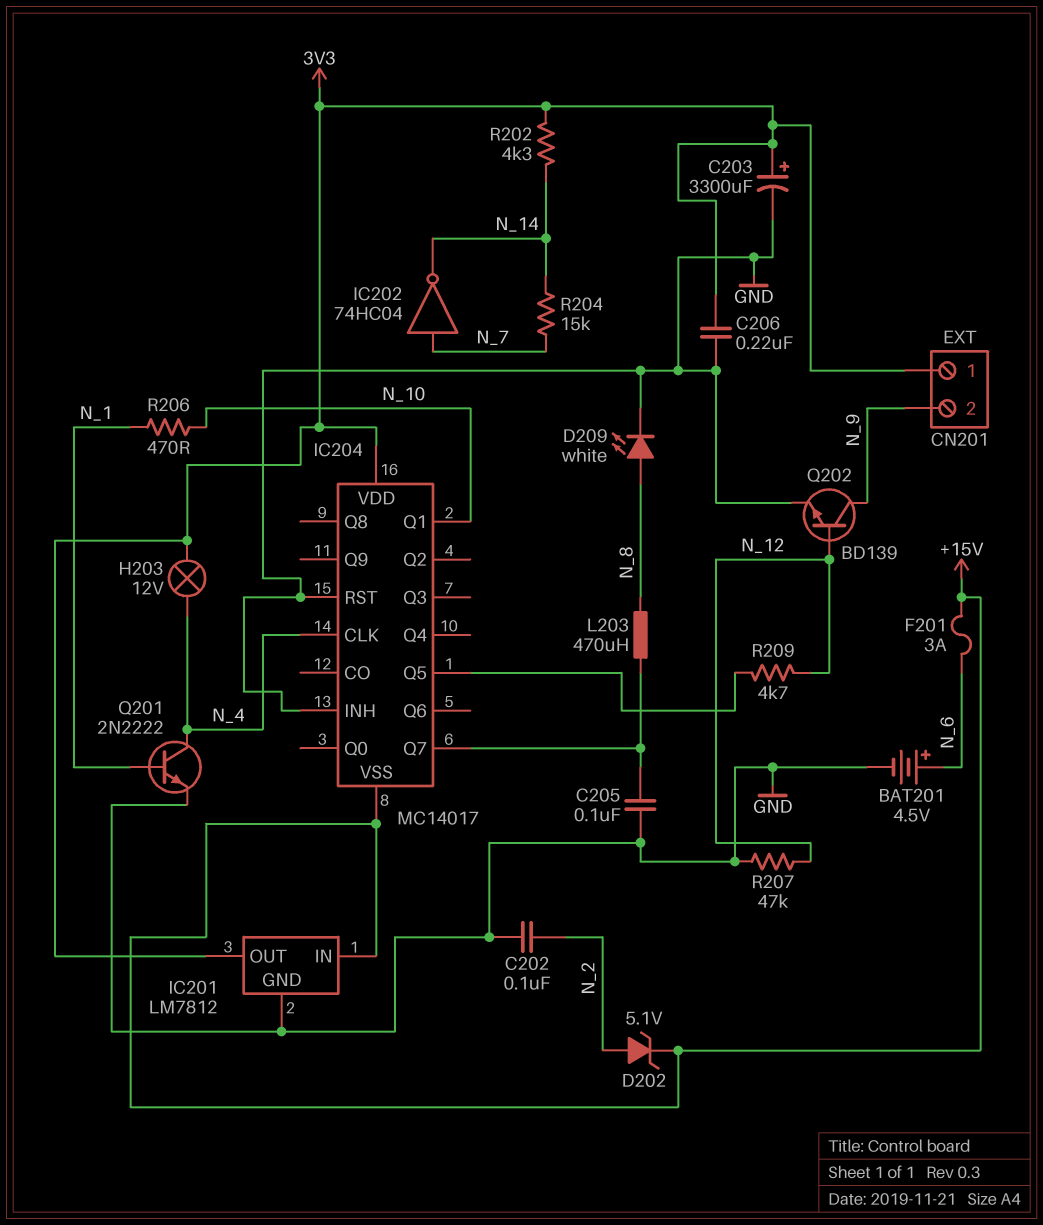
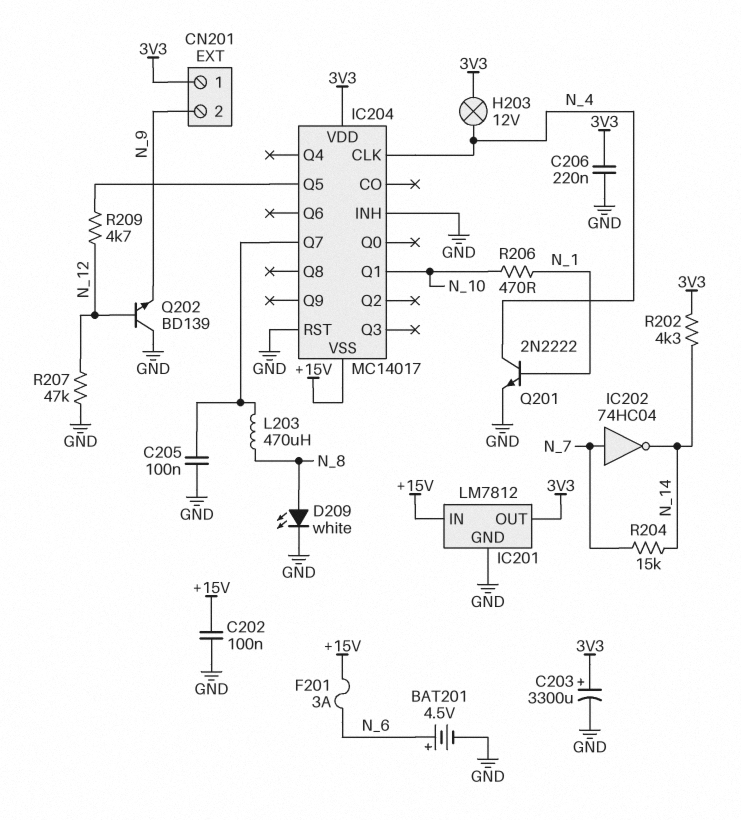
C202: 100nF (GND, N_2) -> 100nF (+15V, GND)
D202: zener 5.1V (A N_2, K +15V) -> none
Q202: NPN BD139 (B N_12, C N_9, E GND) -> NPN BD139 (B N_12, C GND, E N_9)

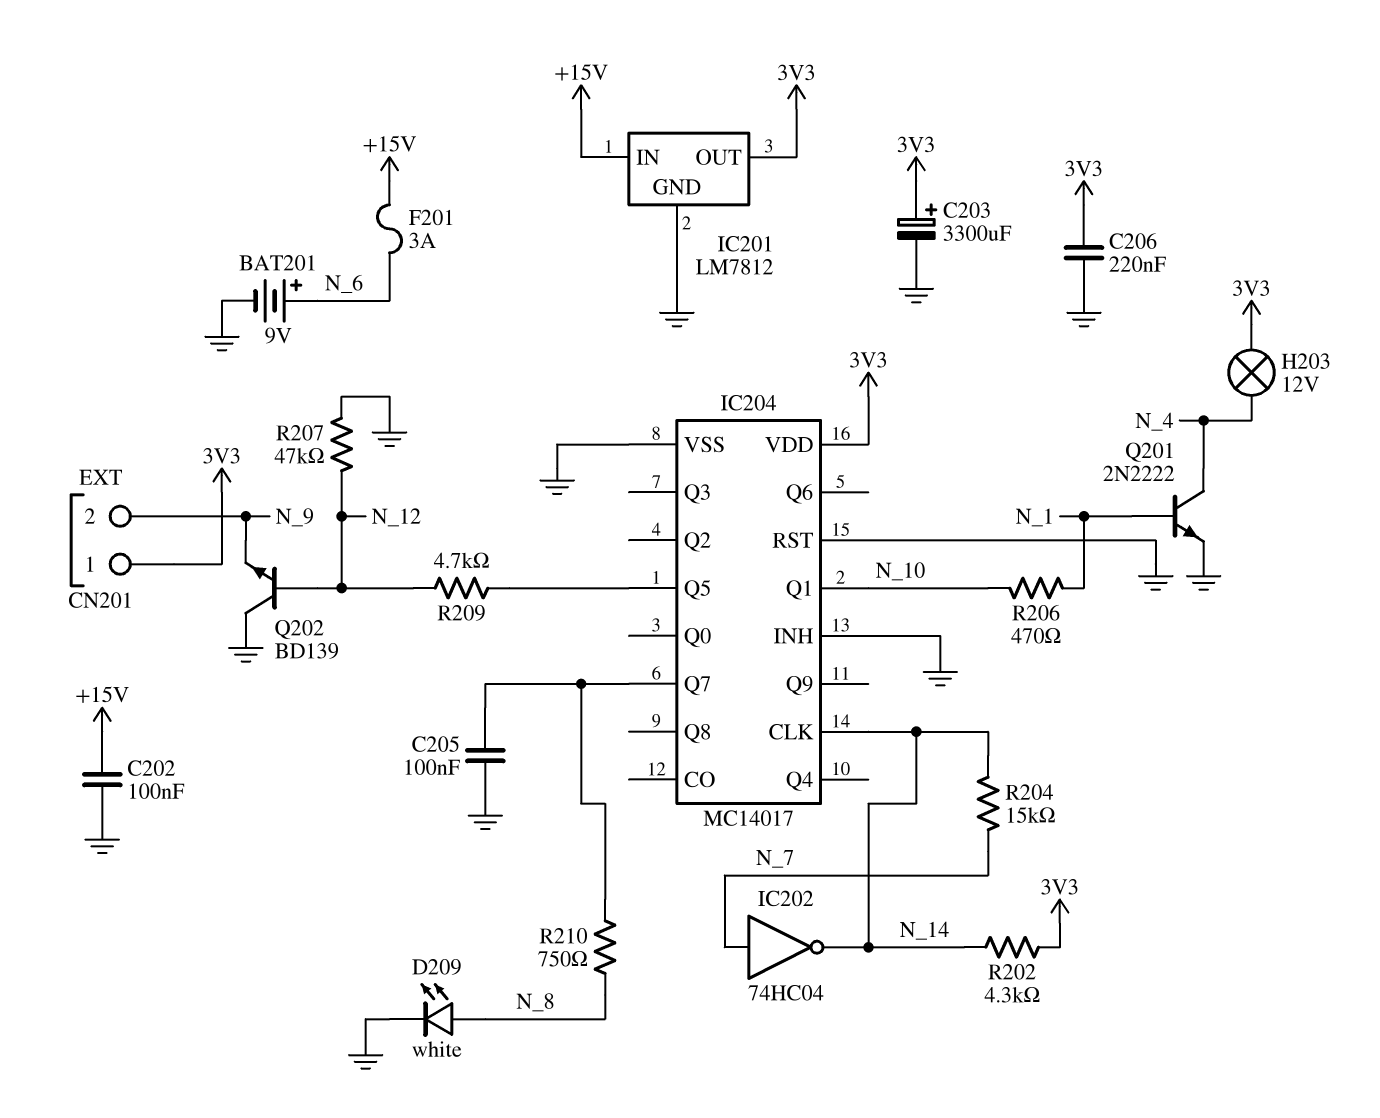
BAT201: 4.5V (plus N_6, minus GND) -> 9V (plus N_6, minus GND)
IC204 pin CLK: N_4 -> N_14
IC204 pin VSS: +15V -> GND
L203: 470uH (IC204/Q7, N_8) -> none
R210: none -> 750 (IC204/Q7, N_8)

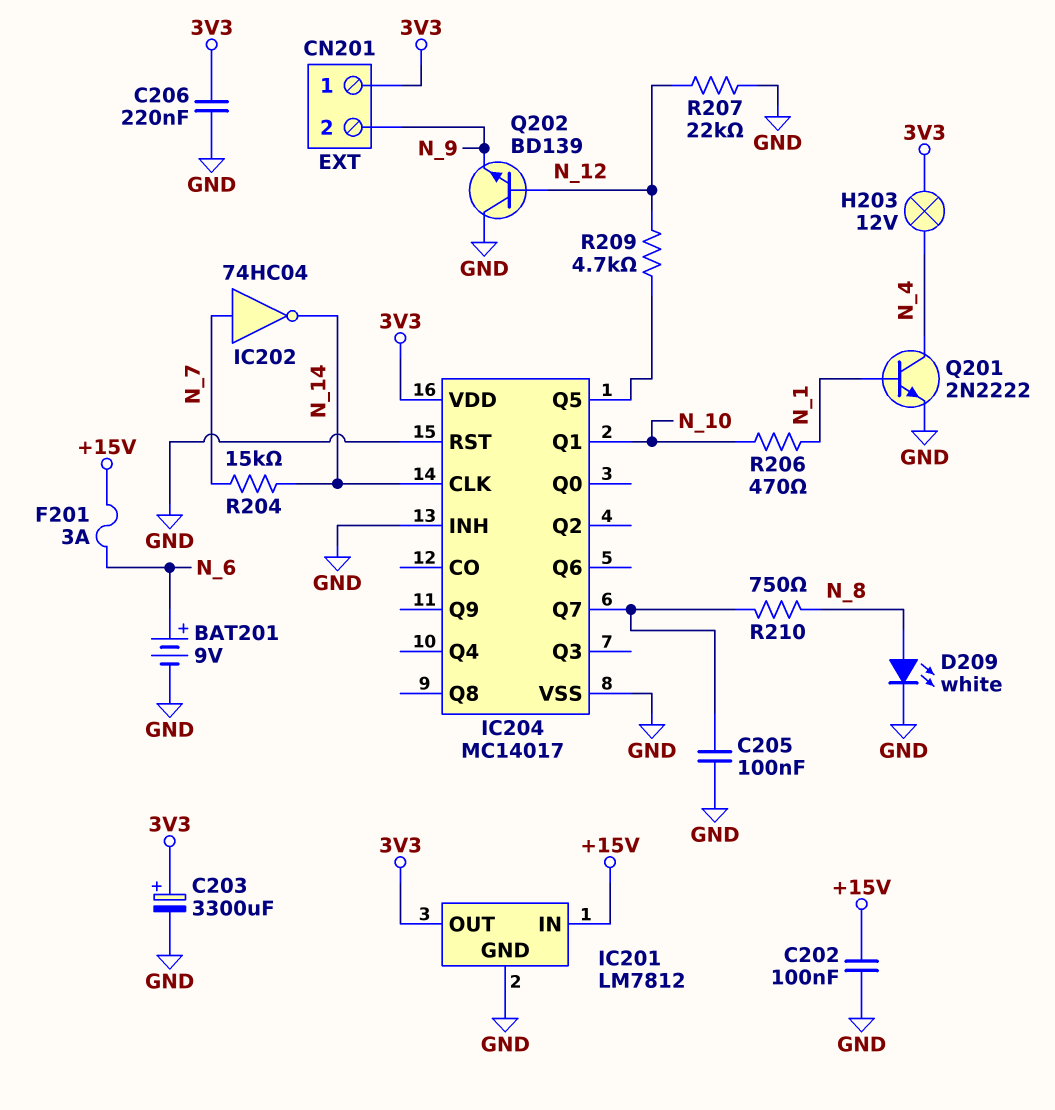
R202: 4.3k (3V3, N_14) -> none
R207: 47k (GND, N_12) -> 22k (GND, N_12)

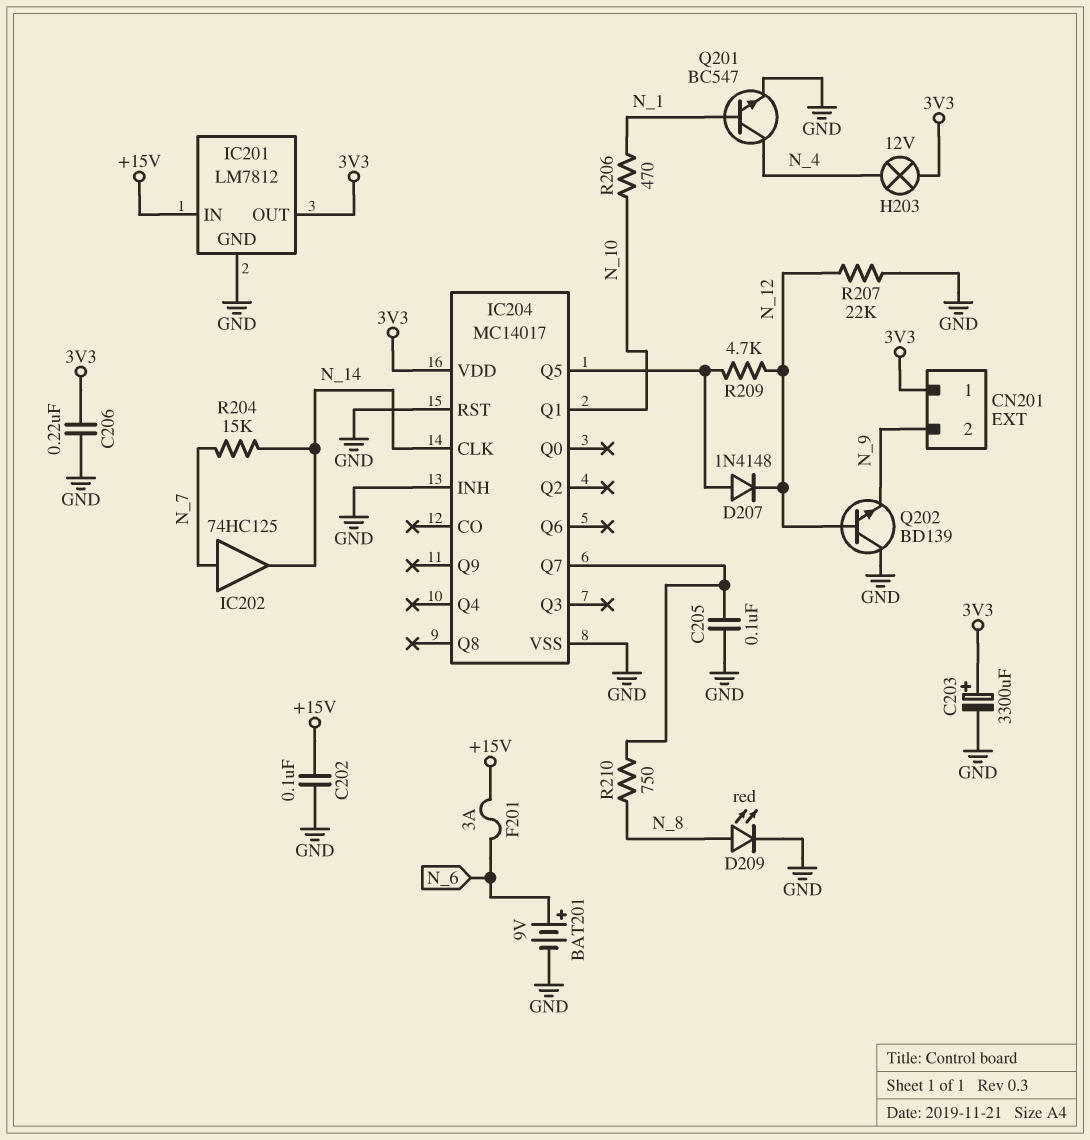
D207: none -> diode 1N4148 (A IC204/Q5, K N_12)
D209: LED white (A N_8, K GND) -> LED red (A N_8, K GND)
IC202: NOT 74HC04 (in N_7, out N_14) -> buffer 74HC125 (in N_7, out N_14)
Q201: NPN 2N2222 (B N_1, C N_4, E GND) -> NPN BC547 (B N_1, C N_4, E GND)

